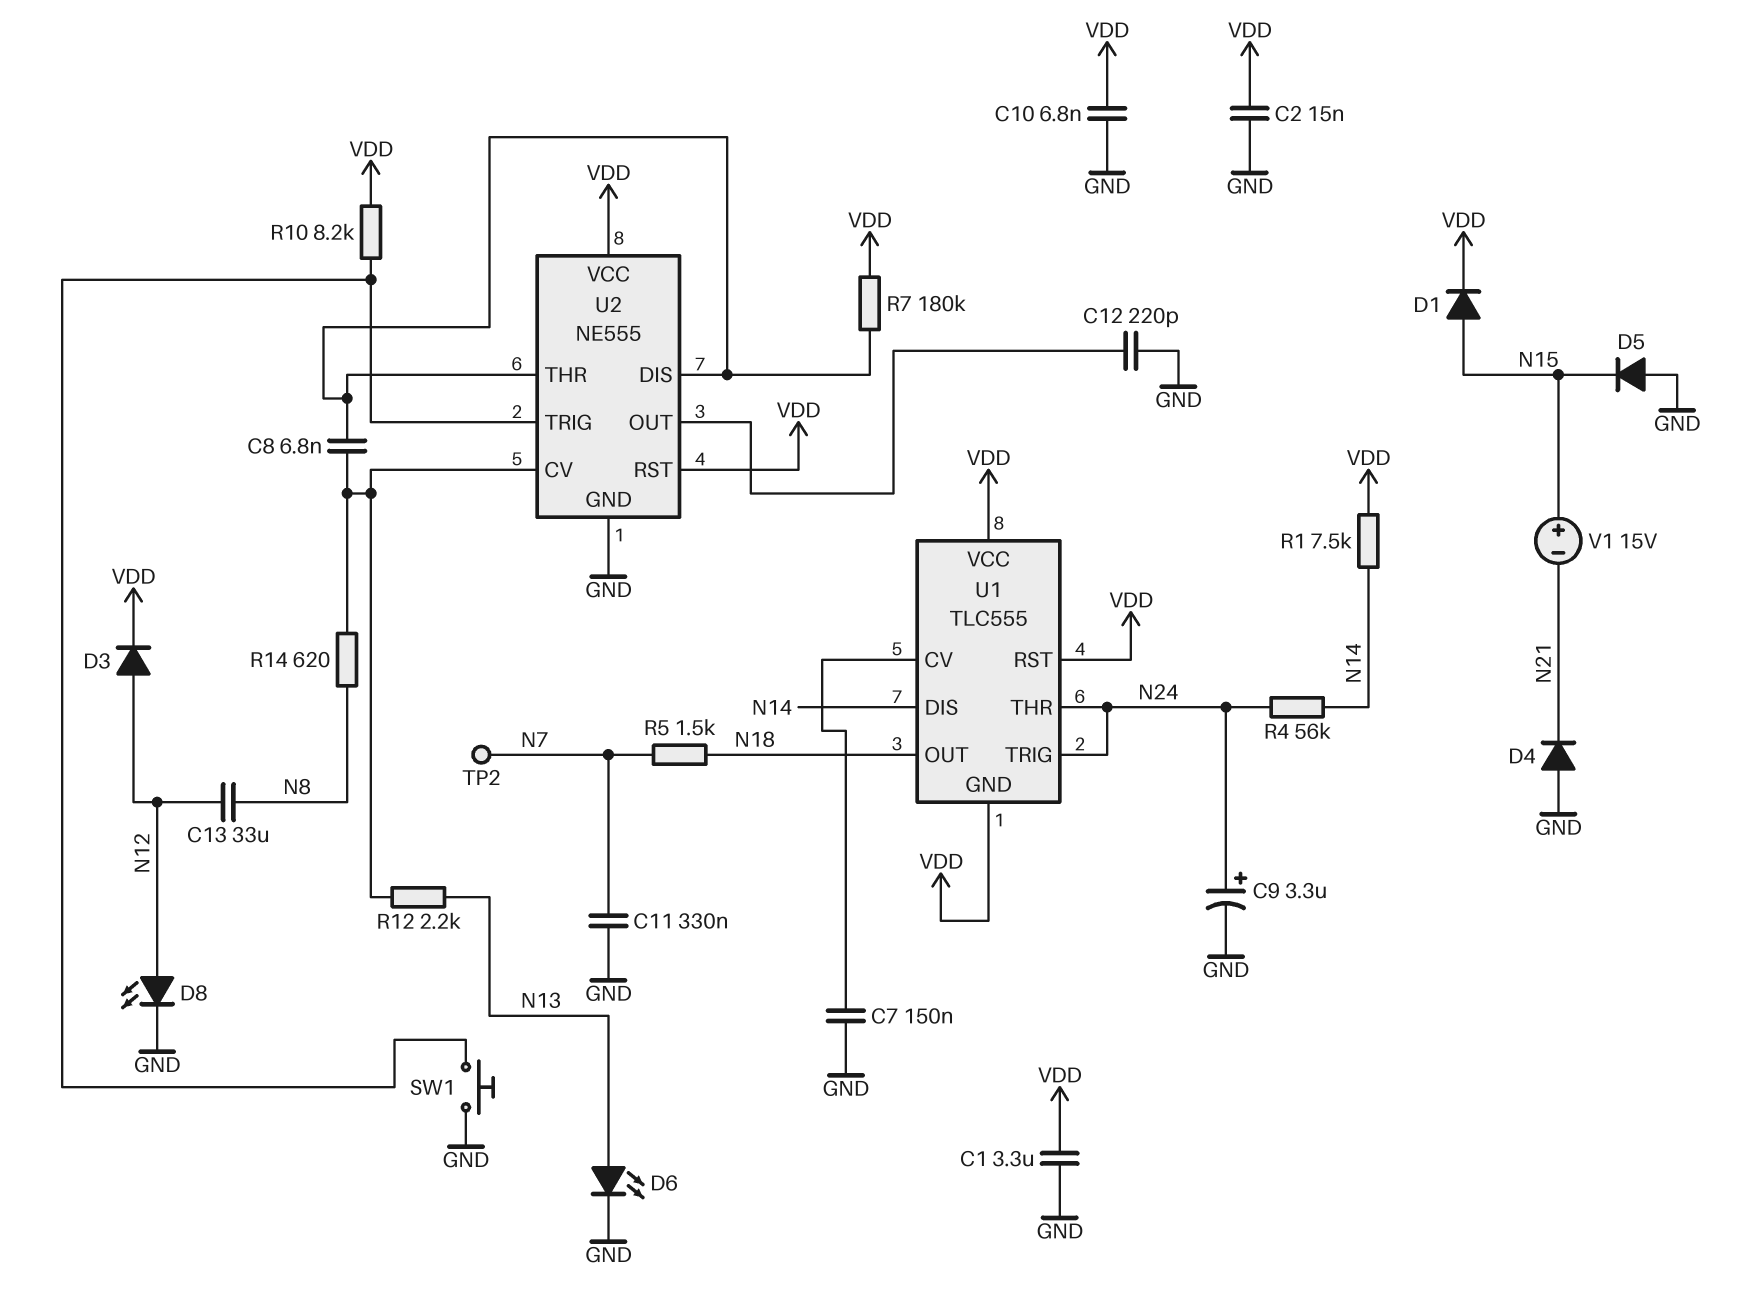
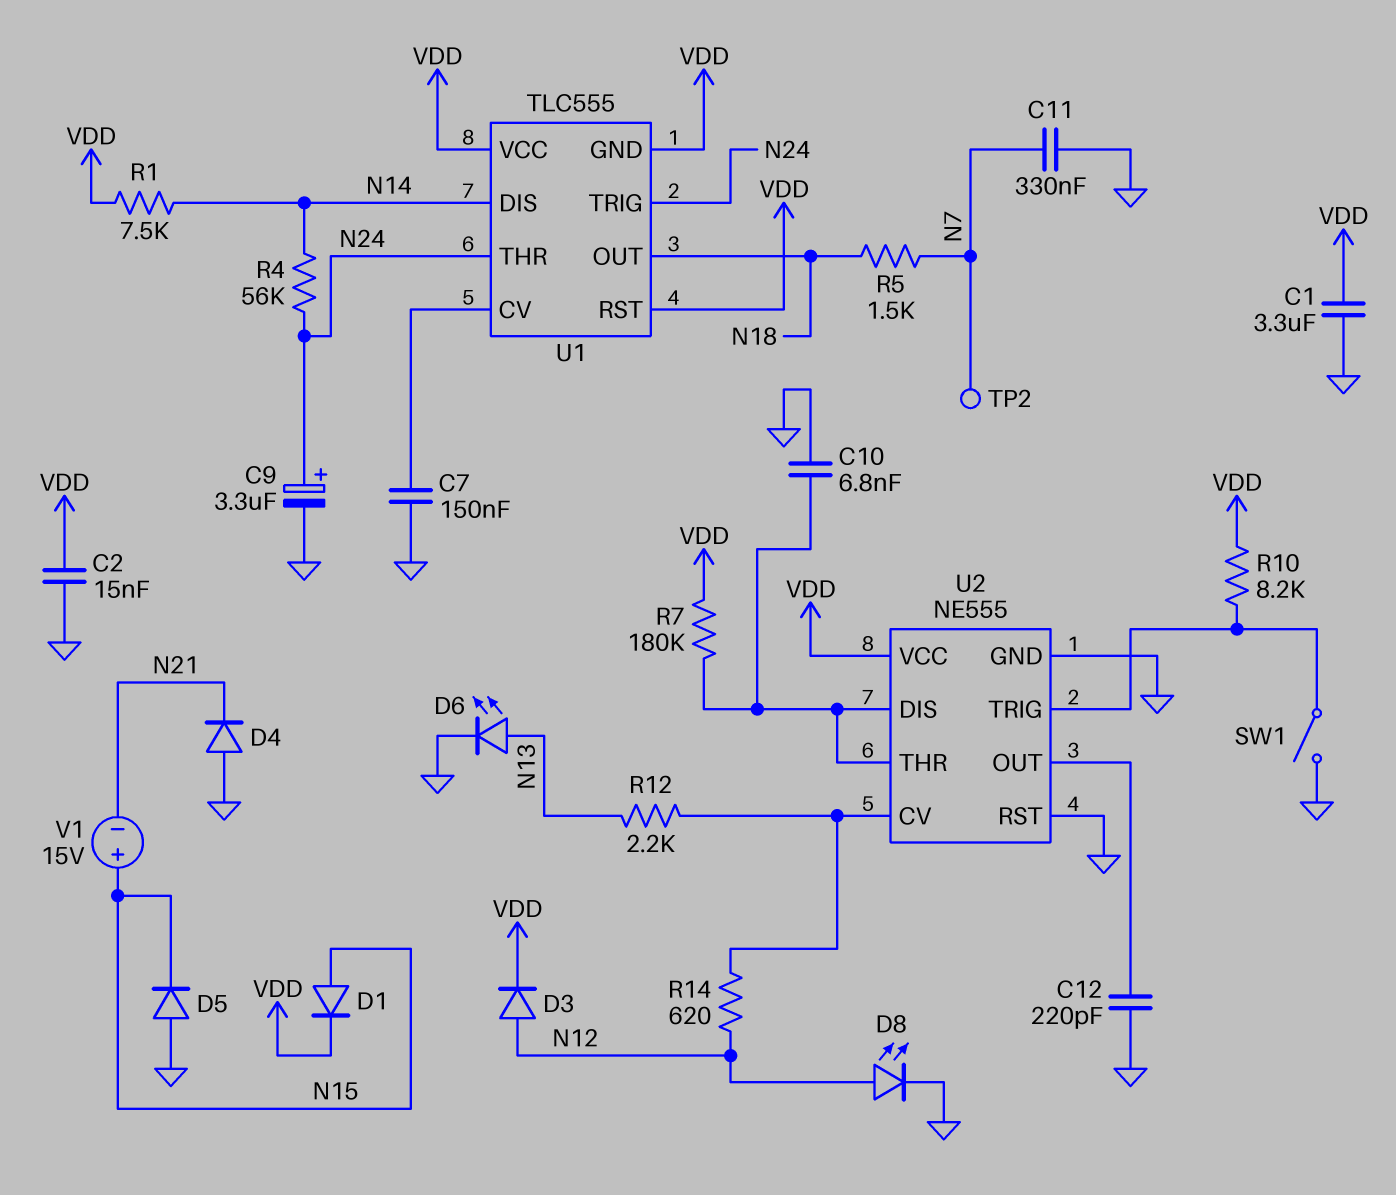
C8: 6.8nF (U2/CV, U2/DIS) -> none
C10: 6.8nF (GND, VDD) -> 6.8nF (GND, U2/DIS)
C13: 33uF (N8, N12) -> none
R14: 620 (N8, U2/CV) -> 620 (N12, U2/CV)
SW1: button (GND, U2/TRIG) -> switch (GND, U2/TRIG)
U2 pin RST: VDD -> GND

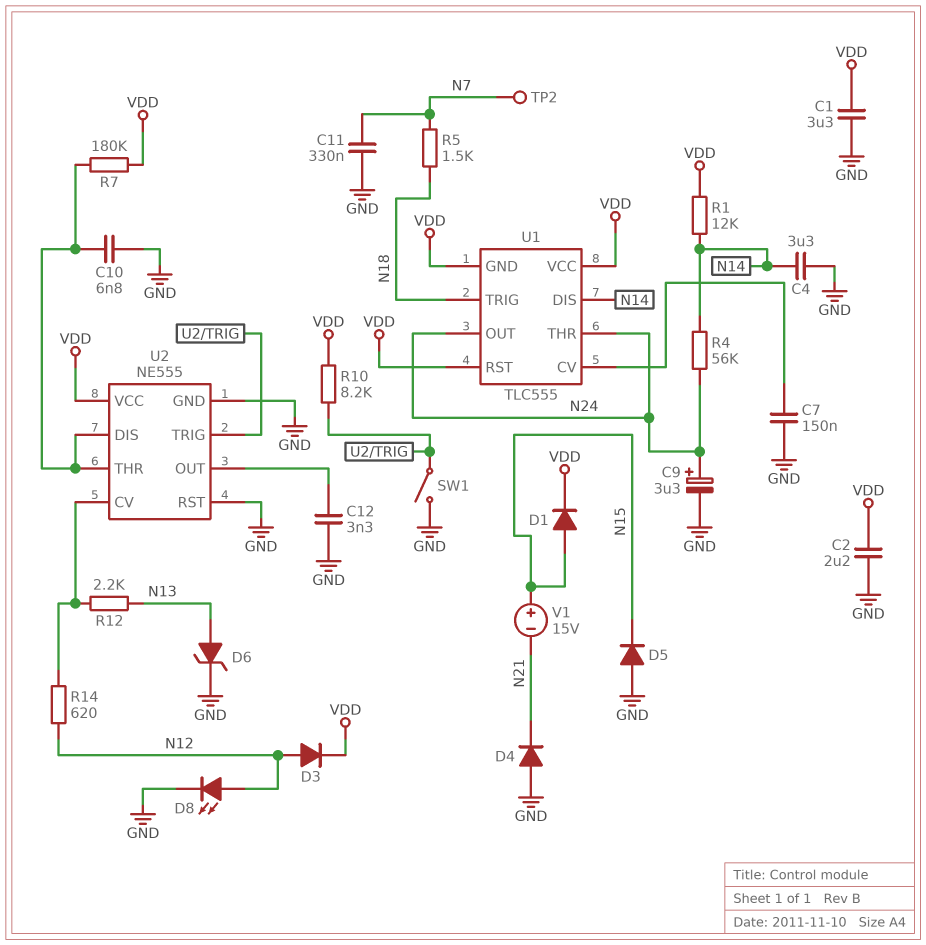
C2: 15nF (GND, VDD) -> 2.2uF (GND, VDD)
C4: none -> 3.3uF (GND, N14)
C12: 220pF (GND, U2/OUT) -> 3.3nF (GND, U2/OUT)
D6: LED (A N13, K GND) -> zener (A N13, K GND)
R1: 7.5k (N14, VDD) -> 12k (N14, VDD)
U1 pin OUT: N18 -> N24
U1 pin TRIG: N24 -> N18

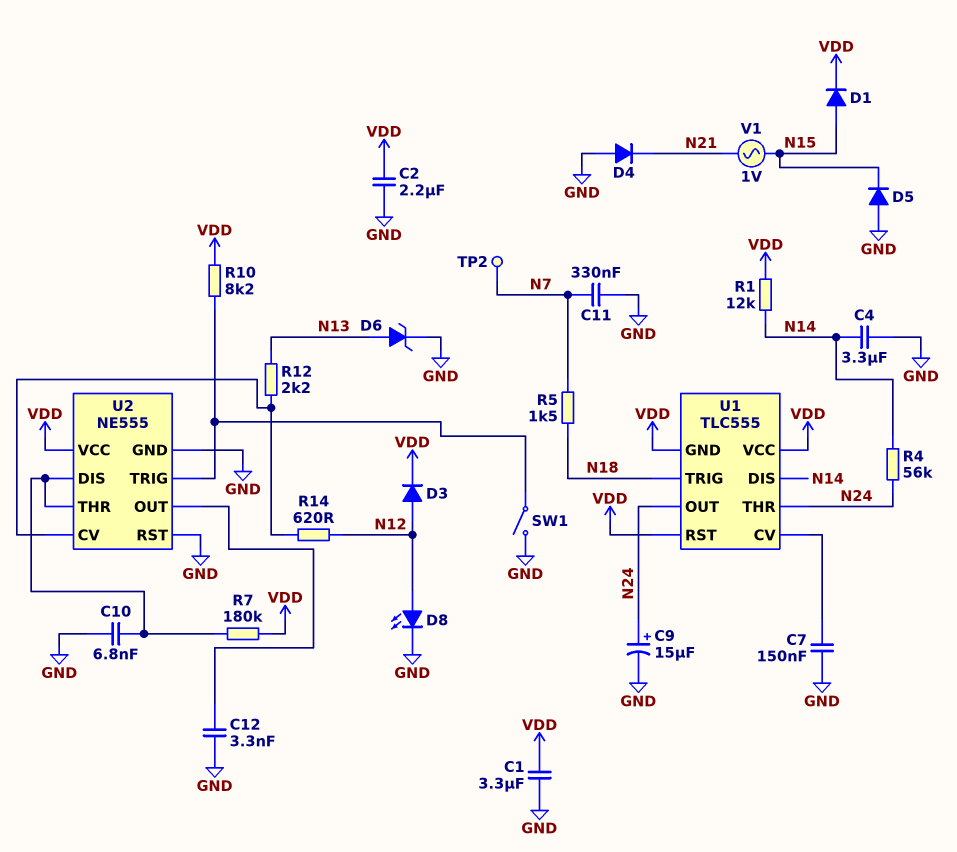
C9: 3.3uF (plus N24, minus GND) -> 15uF (plus N24, minus GND)
V1: 15V (plus N15, minus N21) -> AC 1V (N15, N21)

